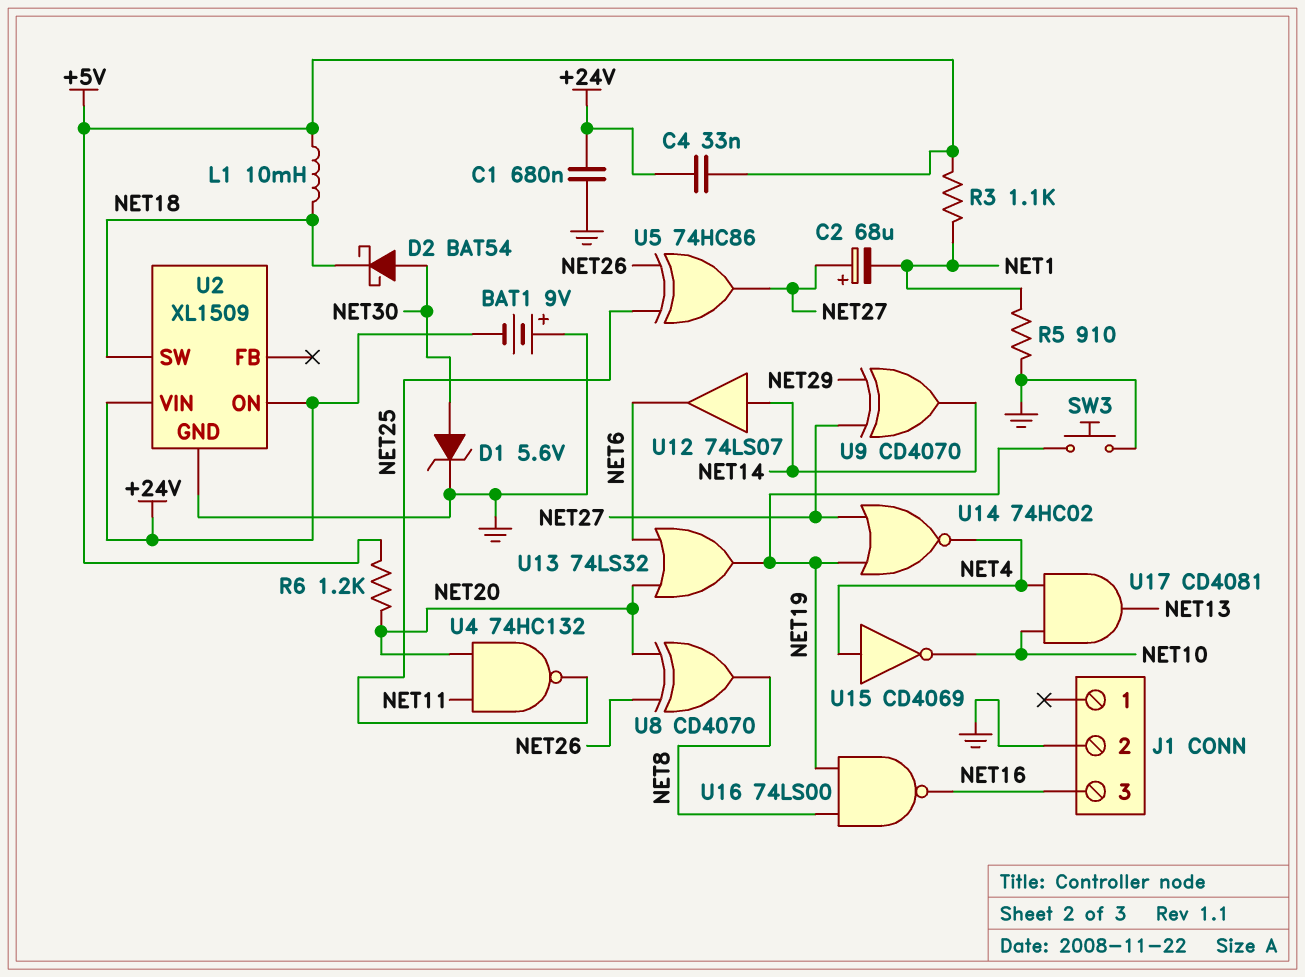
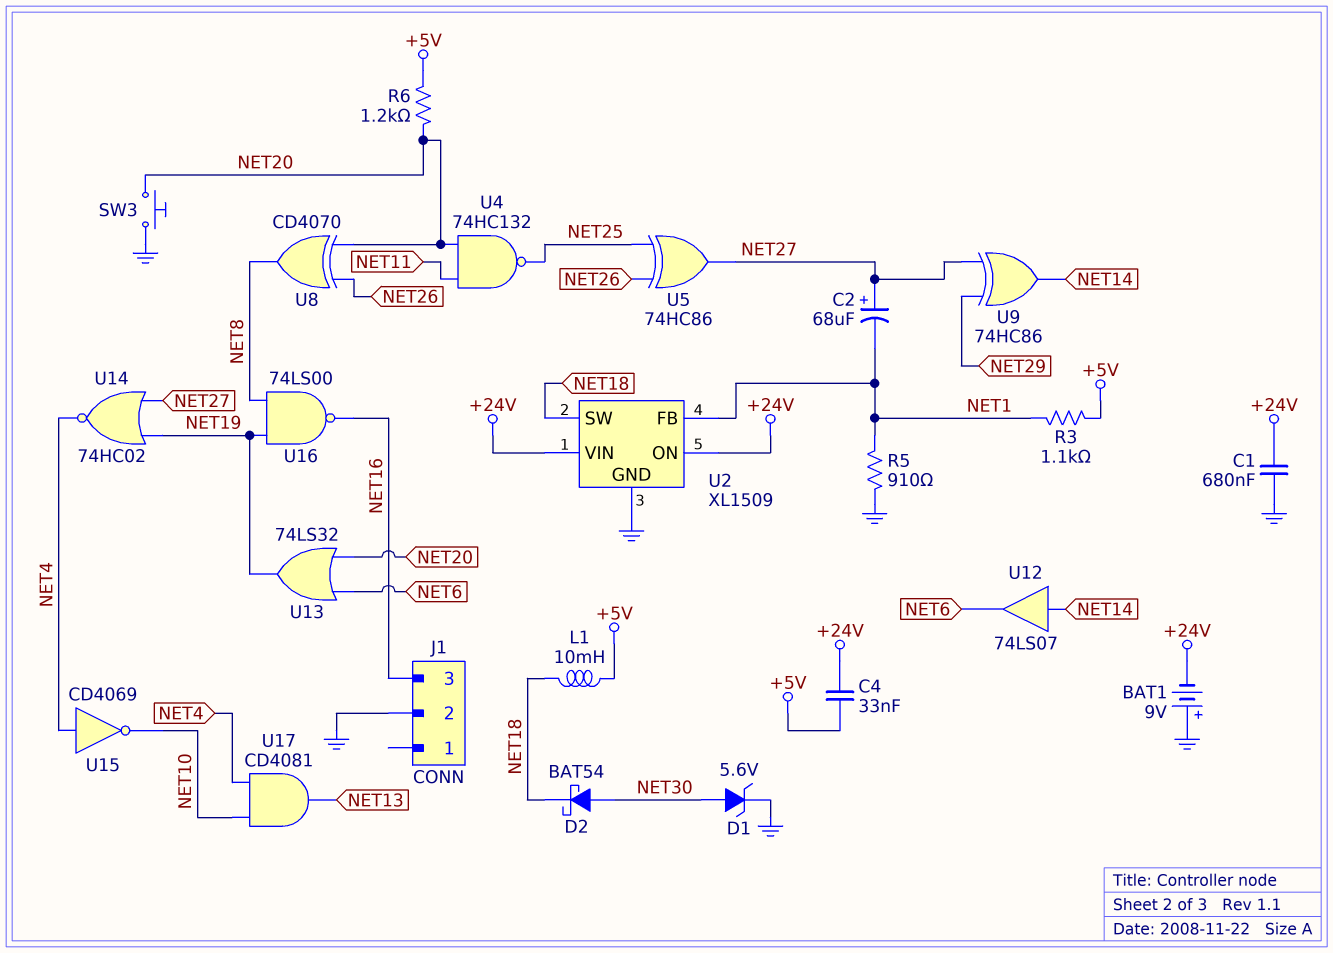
SW3: button (GND, NET19) -> button (GND, NET20)
U2 pin FB: none -> NET1
U9: XOR CD4070 (in NET27, in NET29, out NET14) -> XOR 74HC86 (in NET27, in NET29, out NET14)

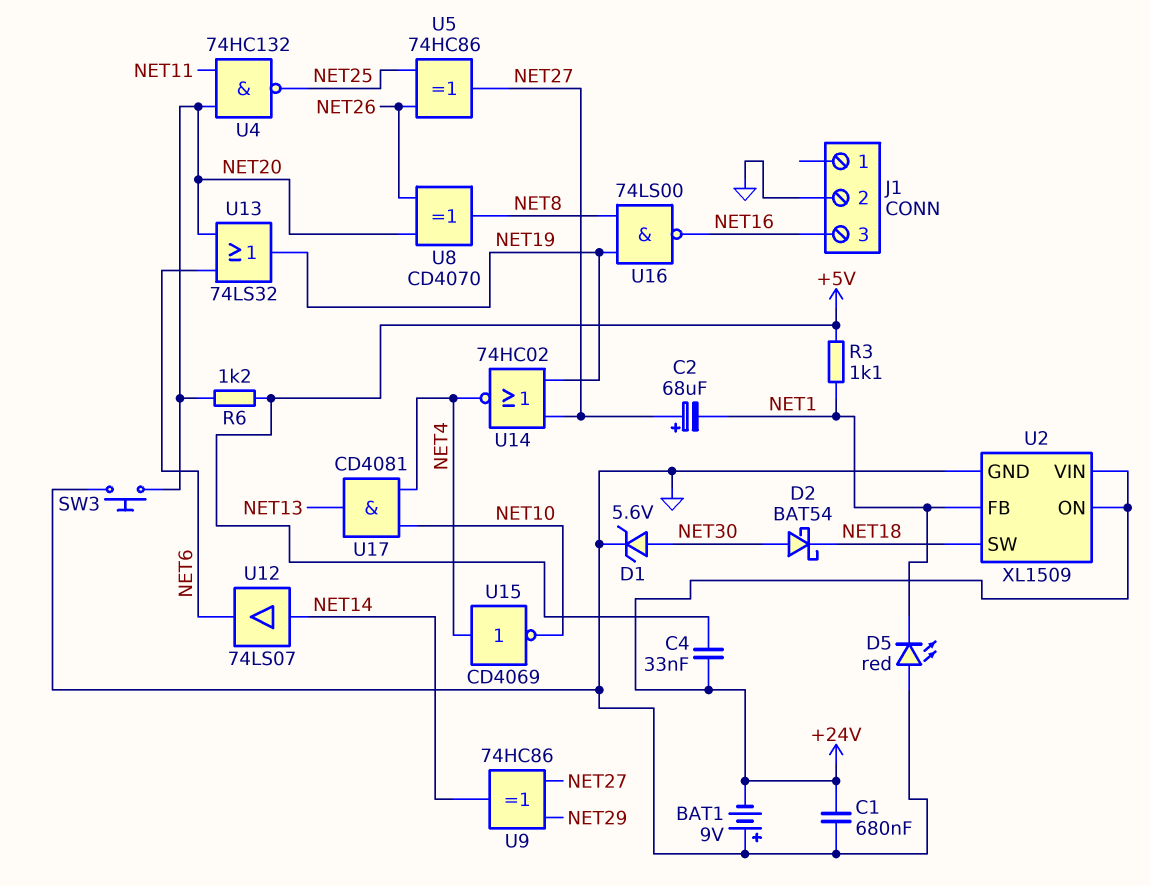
D5: none -> LED red (A GND, K NET1)
L1: 10mH (+5V, NET18) -> none
R5: 910 (GND, NET1) -> none

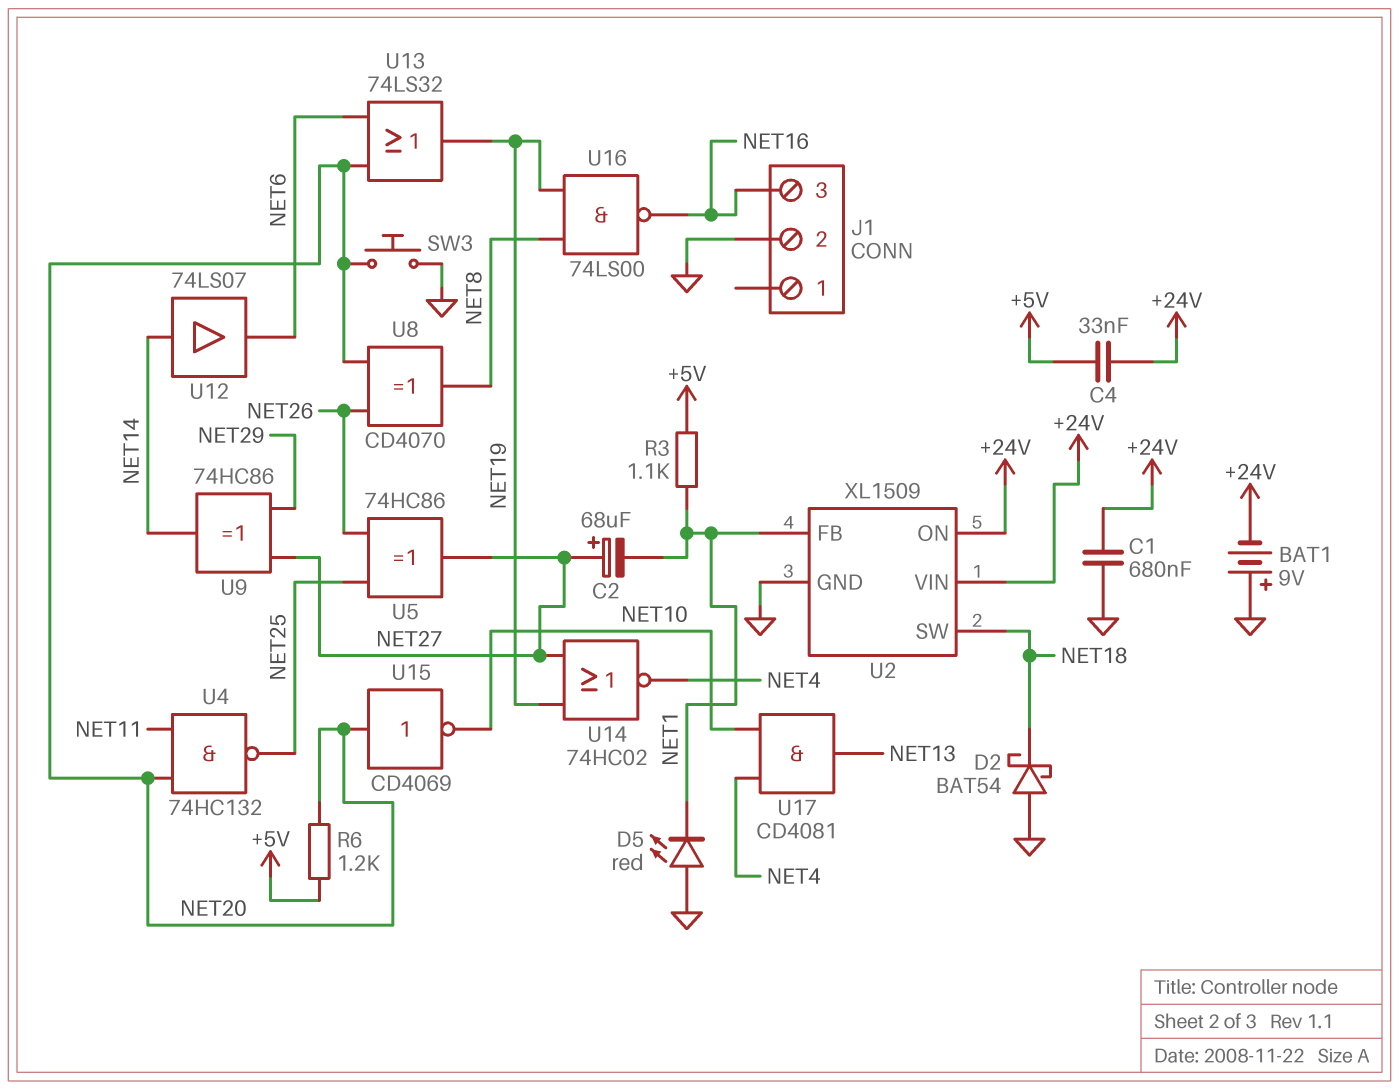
D1: zener 5.6V (A NET30, K GND) -> none
D2: schottky BAT54 (A NET30, K NET18) -> schottky BAT54 (A GND, K NET18)
U15: NOT CD4069 (in NET4, out NET10) -> NOT CD4069 (in NET20, out NET10)

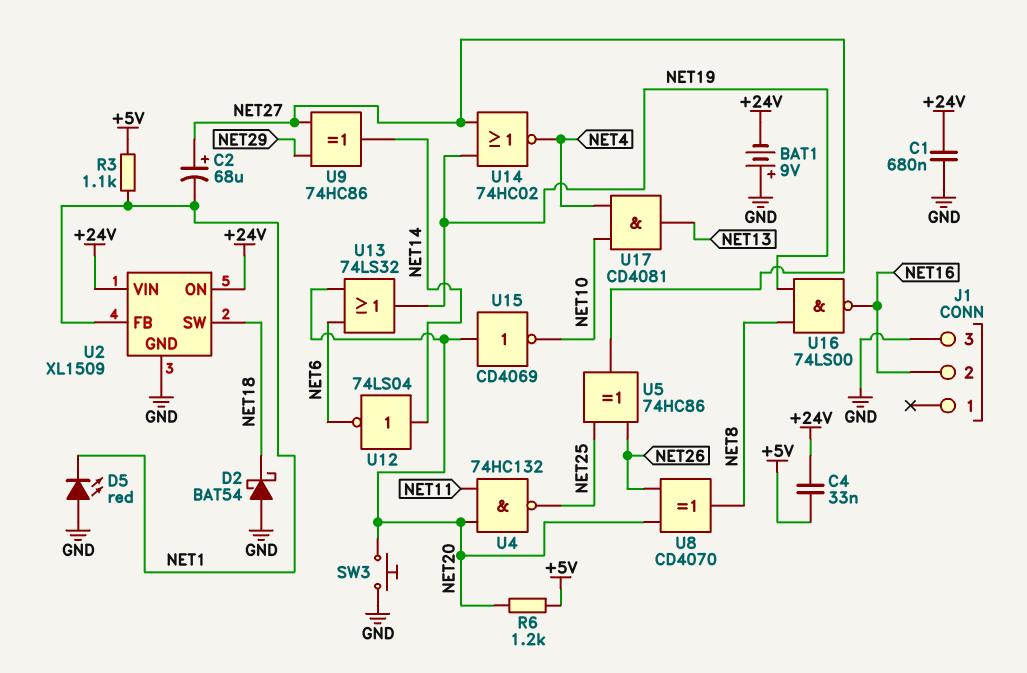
J1 pin 2: GND -> NET16
J1 pin 3: NET16 -> GND
U12: buffer 74LS07 (in NET14, out NET6) -> NOT 74LS04 (in NET14, out NET6)

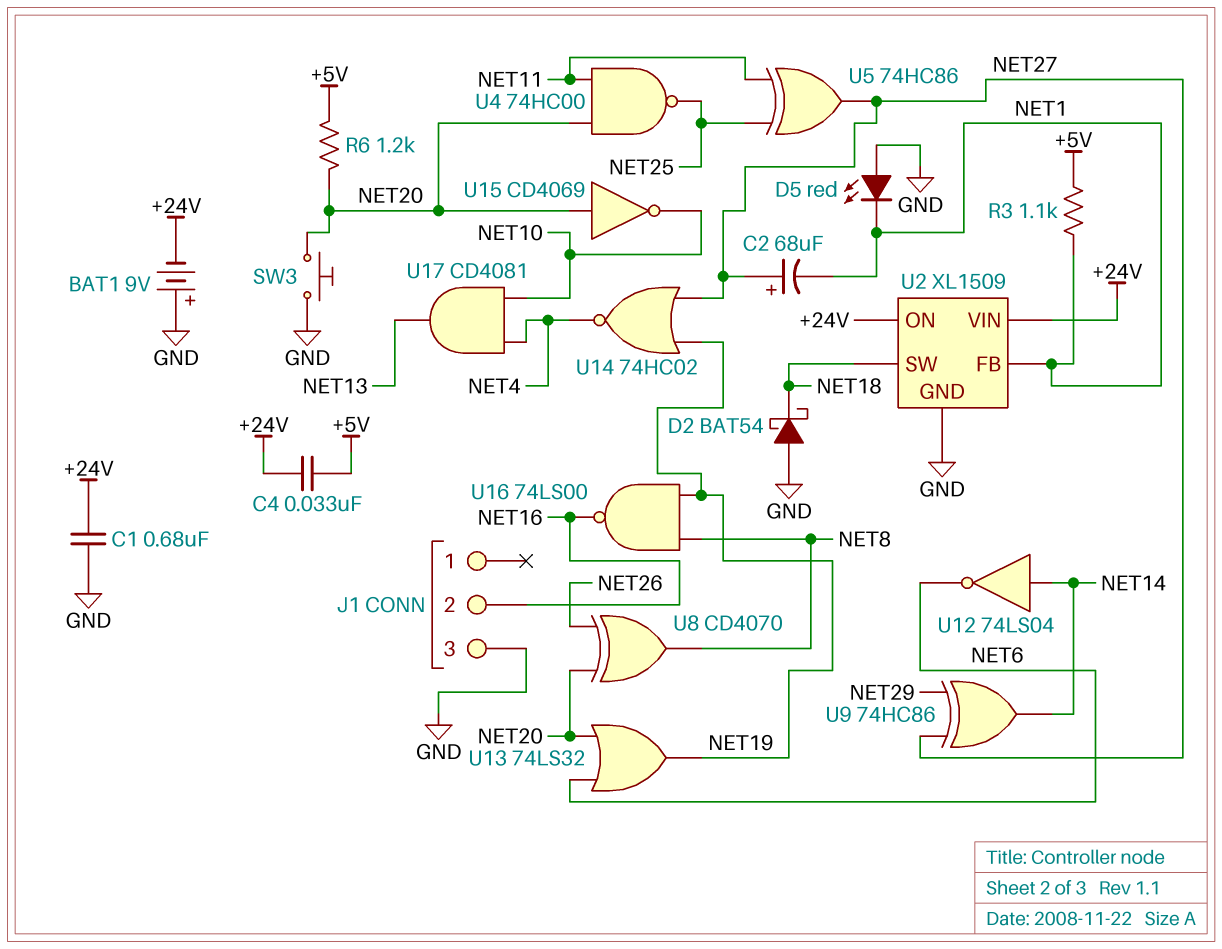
U4: NAND 74HC132 (in NET11, in NET20, out NET25) -> NAND 74HC00 (in NET11, in NET20, out NET25)
U5: XOR 74HC86 (in NET25, in NET26, out NET27) -> XOR 74HC86 (in NET11, in NET25, out NET27)

